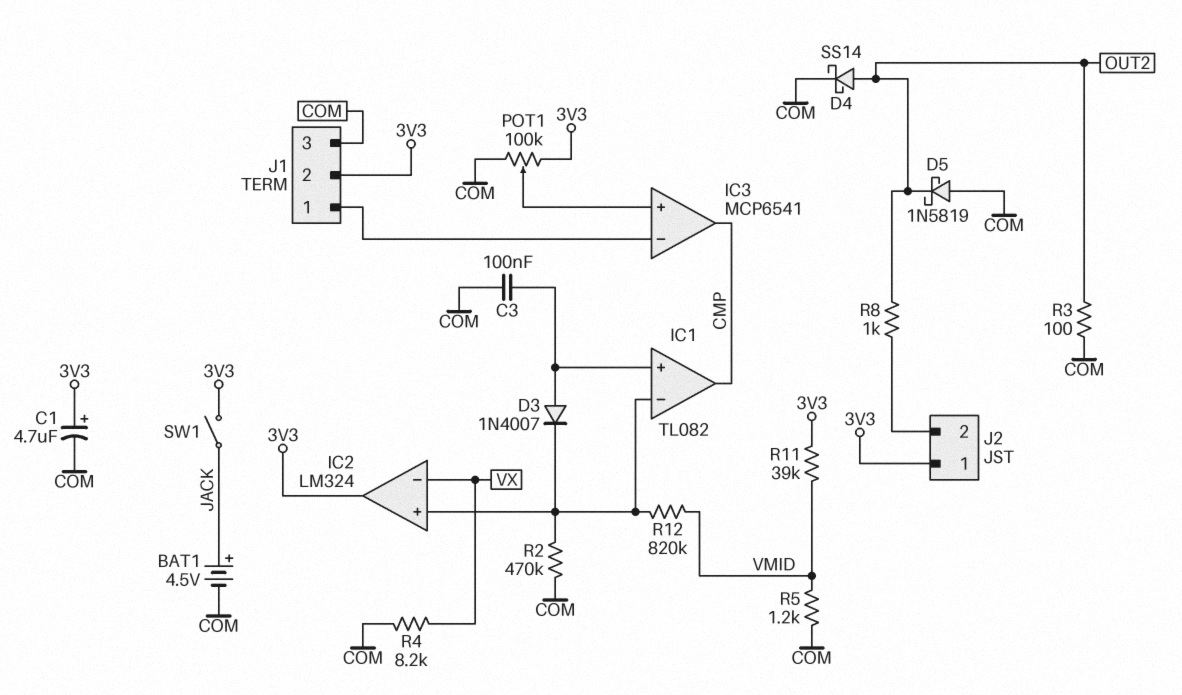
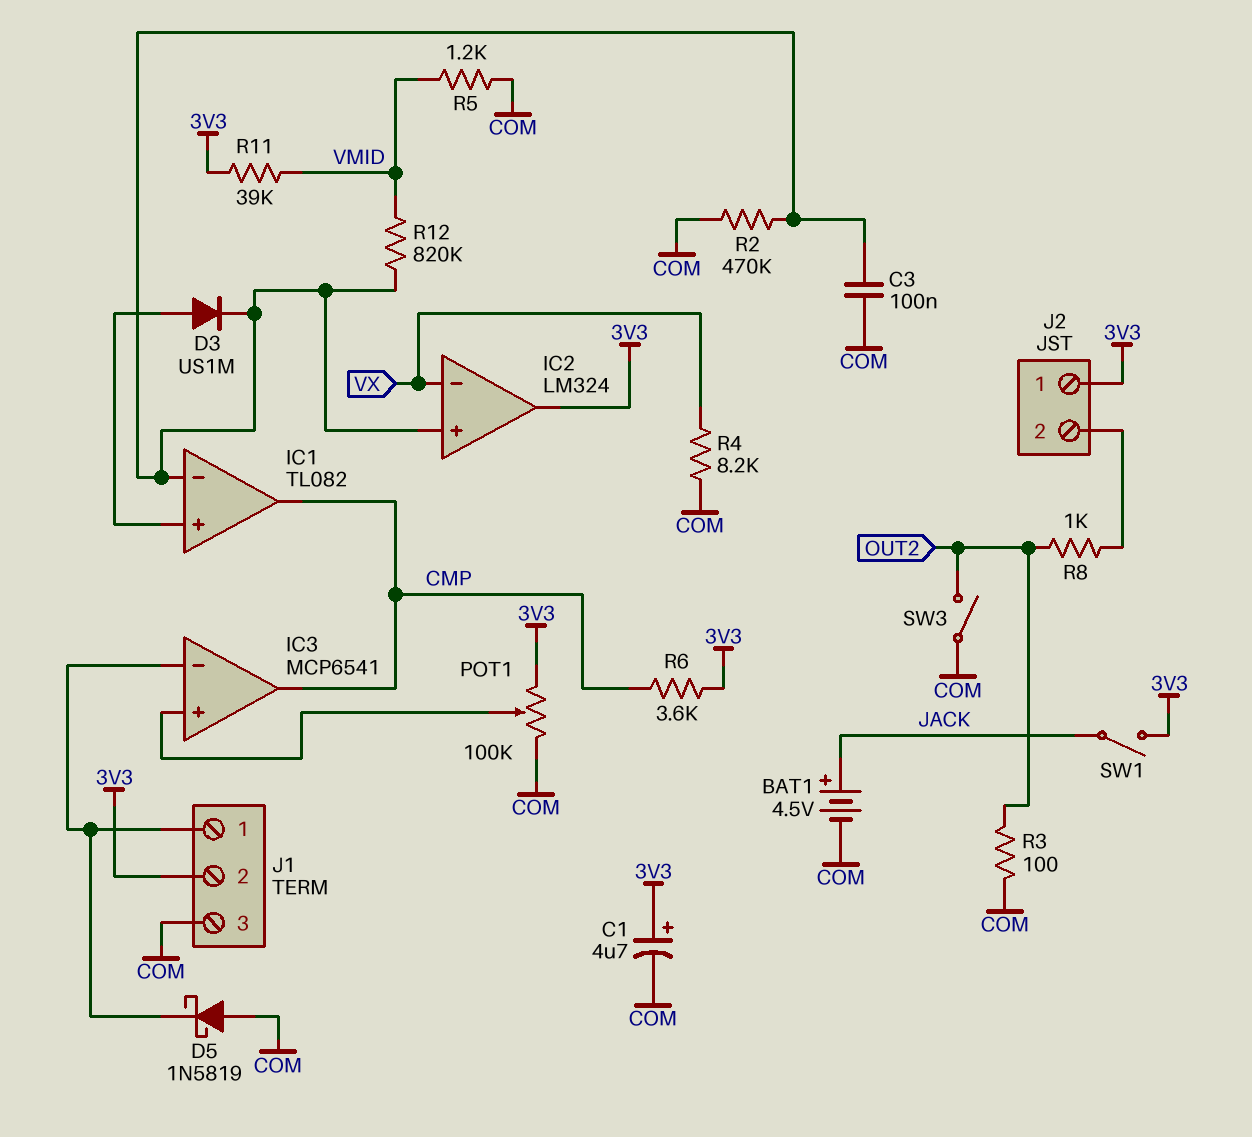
C3: 100nF (COM, IC1/in+) -> 100nF (COM, IC1/in-)
D3: diode 1N4007 (A IC1/in+, K IC1/in-) -> diode US1M (A IC1/in+, K IC1/in-)
D4: schottky SS14 (A OUT2, K COM) -> none
D5: schottky 1N5819 (A COM, K OUT2) -> schottky 1N5819 (A COM, K IC3/in-)
R6: none -> 3.6k (3V3, CMP)
SW3: none -> switch (COM, OUT2)

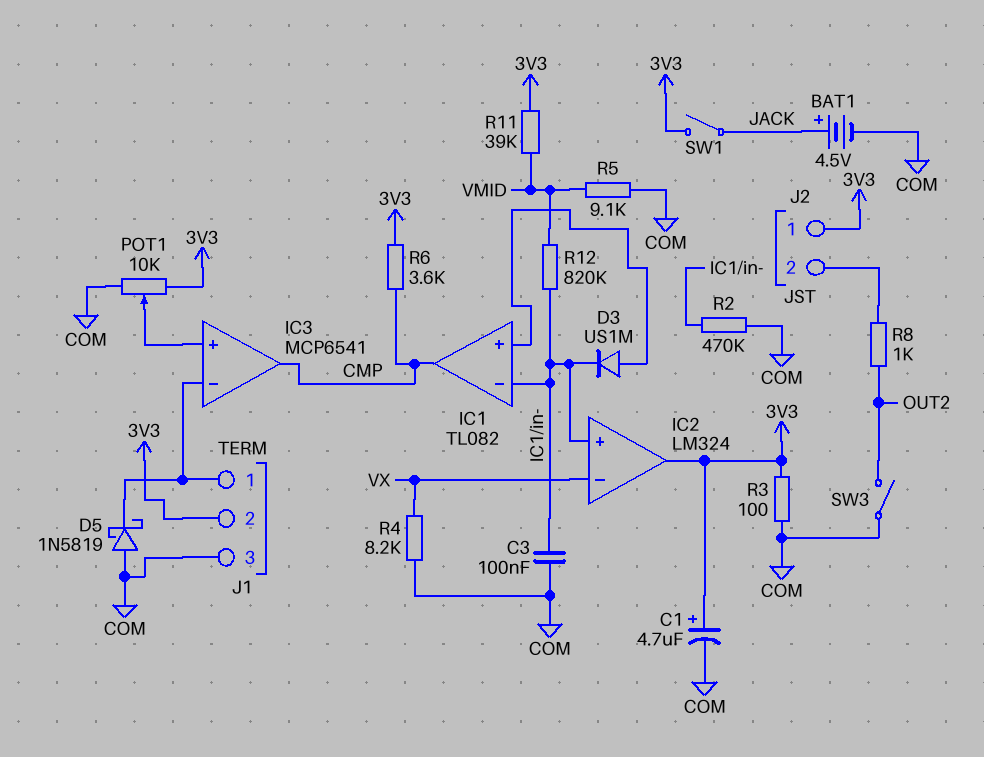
POT1: 100k (3V3, COM, wiper IC3/in+) -> 10k (3V3, COM, wiper IC3/in+)
R3: 100 (COM, OUT2) -> 100 (3V3, COM)
R5: 1.2k (COM, VMID) -> 9.1k (COM, VMID)

